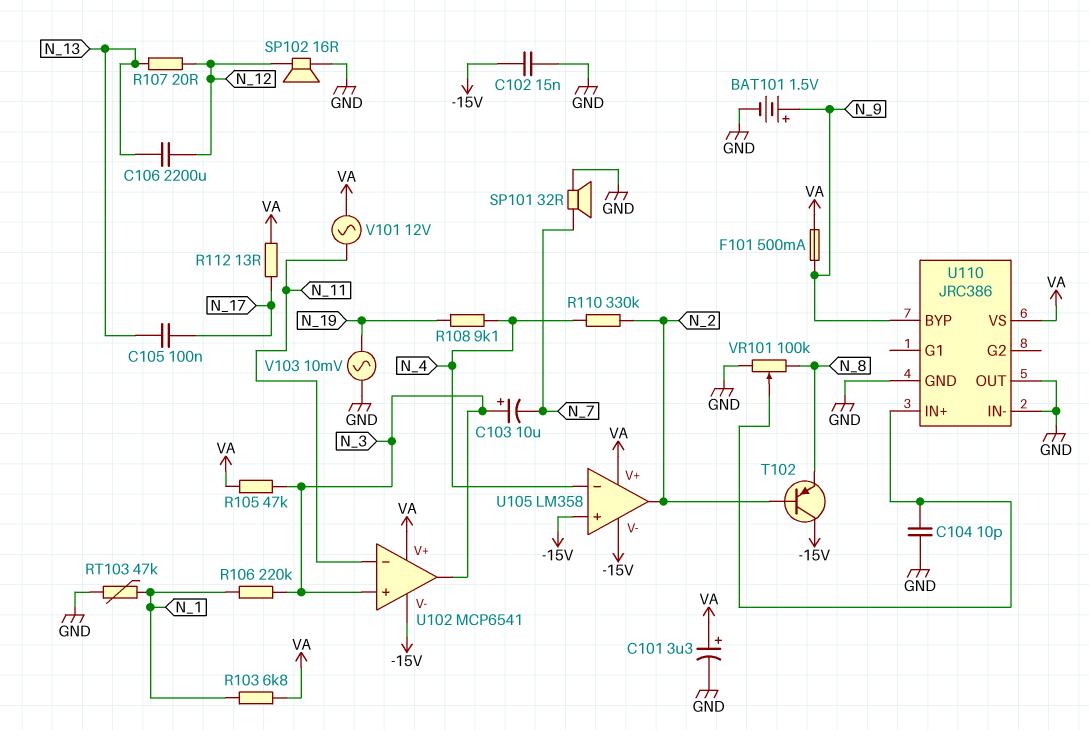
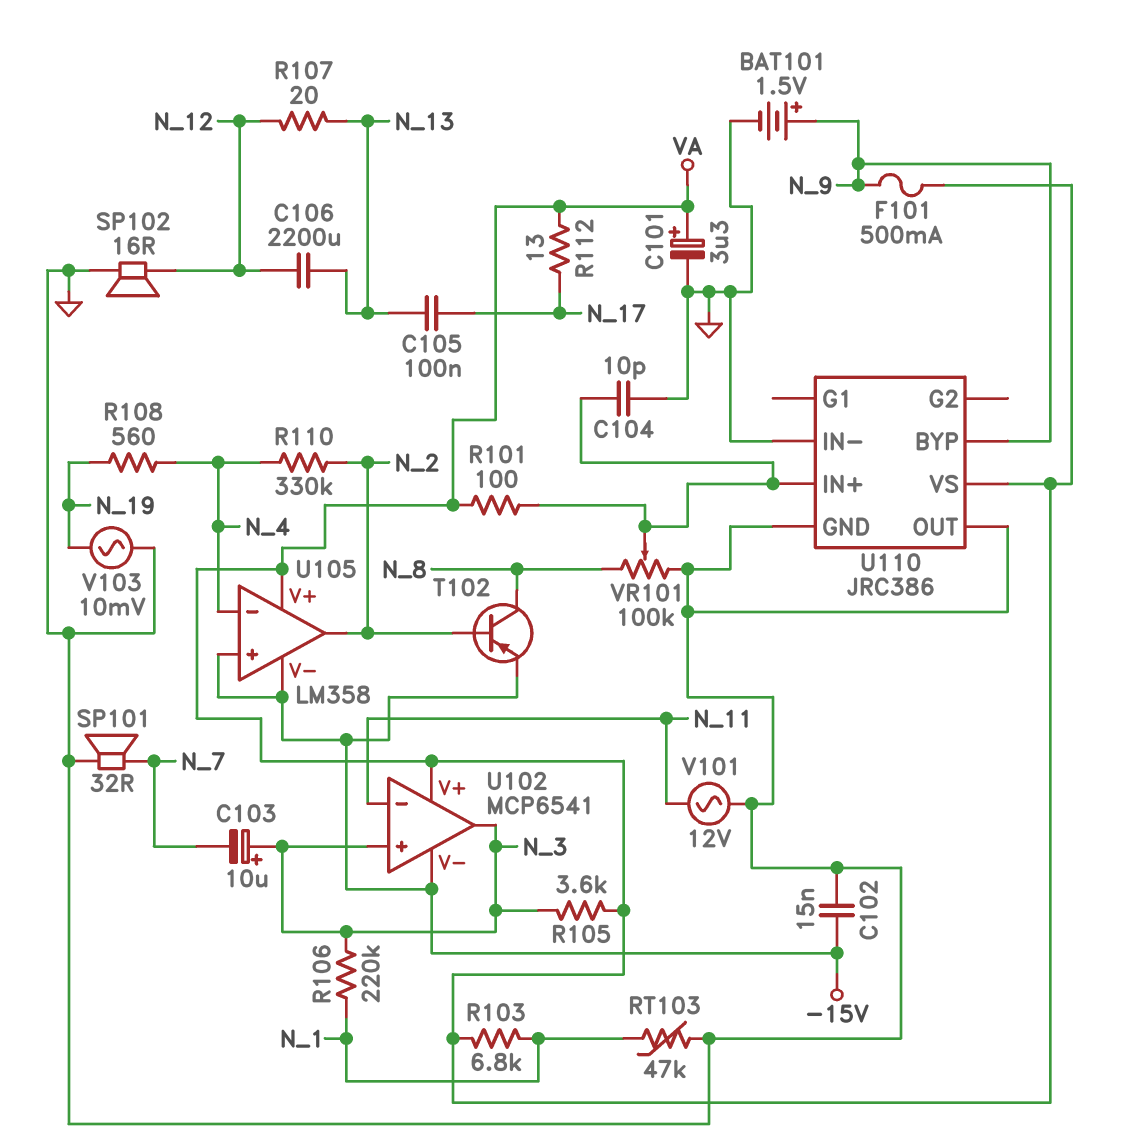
R101: none -> 100 (U110/IN+, VA)
R105: 47k (N_3, VA) -> 3.6k (N_3, VA)
R108: 9.1k (N_4, N_19) -> 560 (N_4, N_19)
T102: PNP (B N_2, C -15V, E N_8) -> PNP (B N_2, C N_8, E -15V)
V101: AC 12V (N_11, VA) -> AC 12V (GND, N_11)

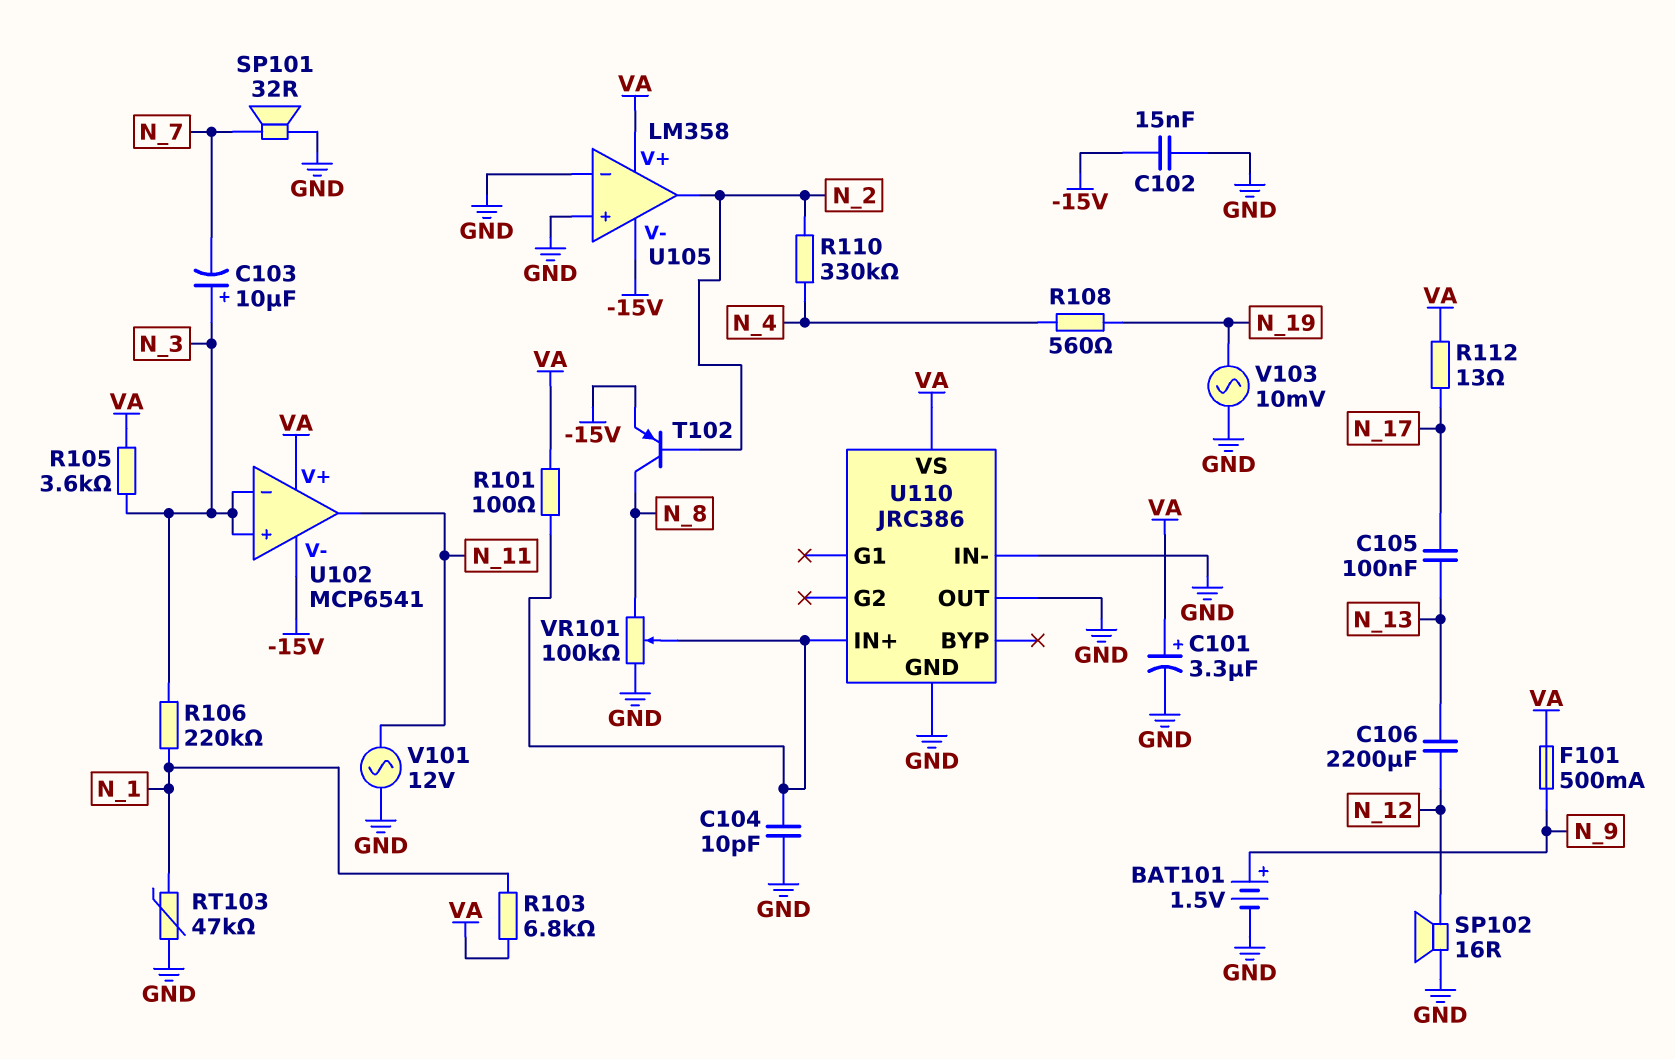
R107: 20 (N_12, N_13) -> none
U102 pin in-: N_11 -> N_3
U102 pin out: N_3 -> N_11
U105 pin in+: -15V -> GND
U105 pin in-: N_4 -> GND
U110 pin BYP: N_9 -> none

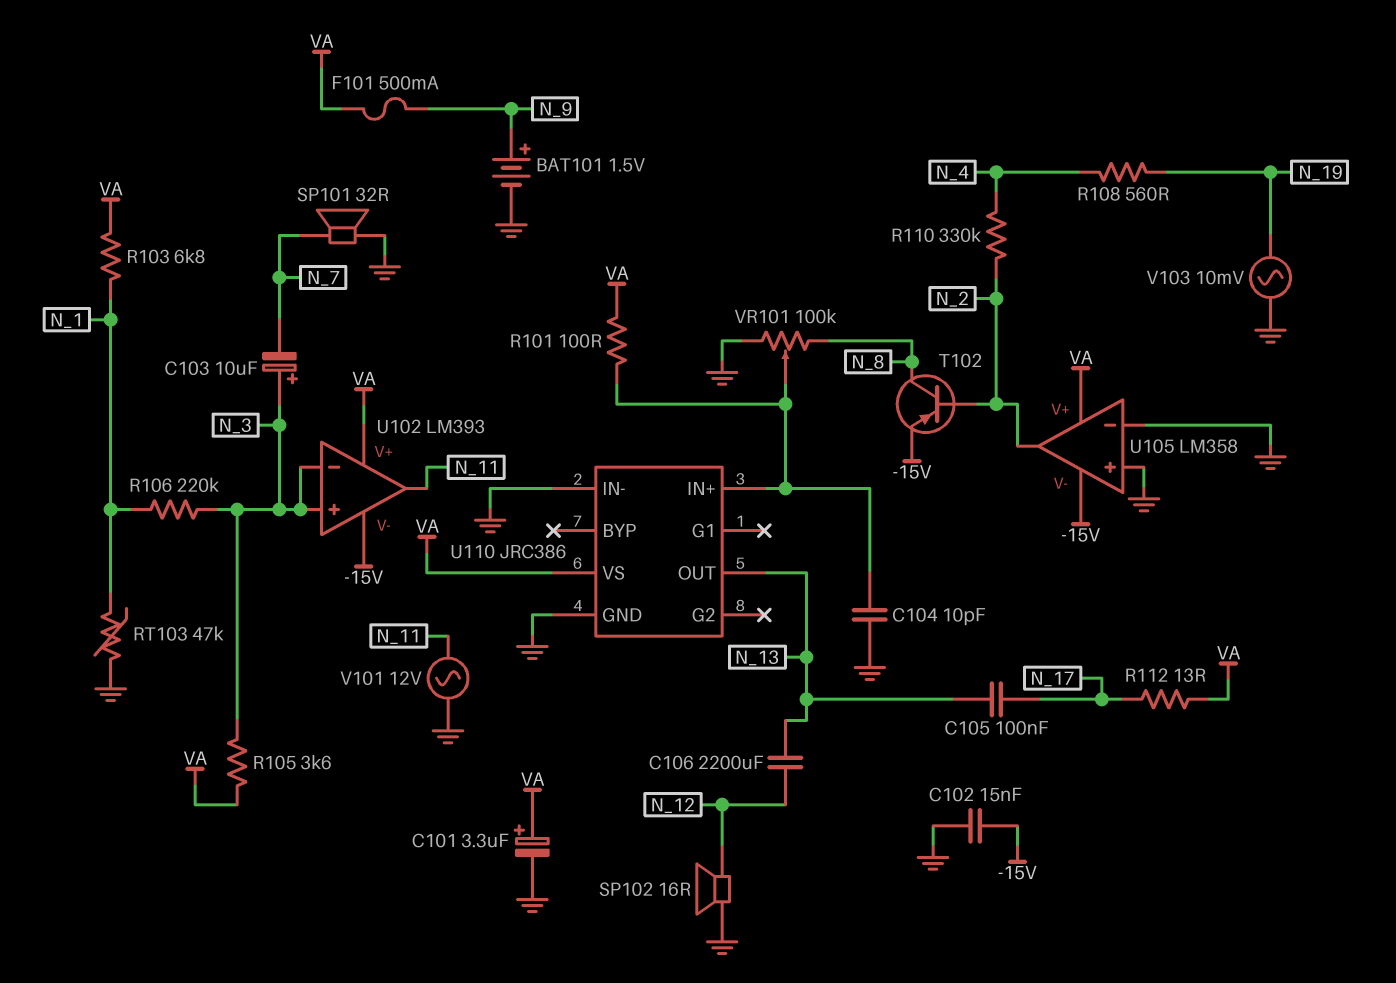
U102: MCP6541 -> LM393
U110 pin OUT: GND -> N_13

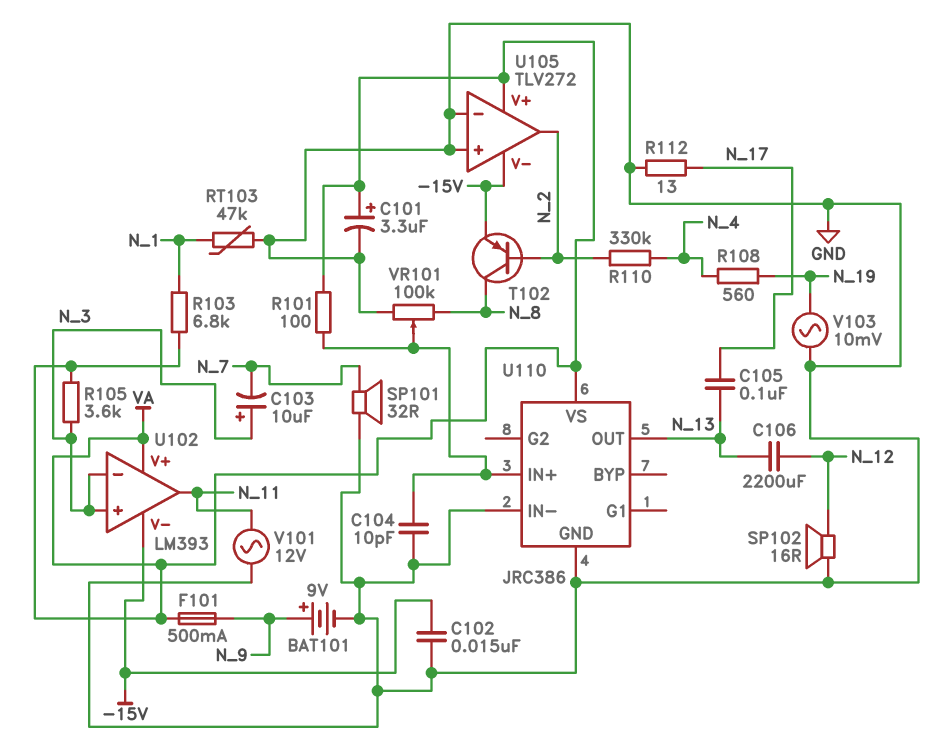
BAT101: 1.5V (plus N_9, minus GND) -> 9V (plus N_9, minus GND)
R106: 220k (N_1, N_3) -> none
R112: 13 (N_17, VA) -> 13 (GND, N_17)
U105: LM358 -> TLV272

